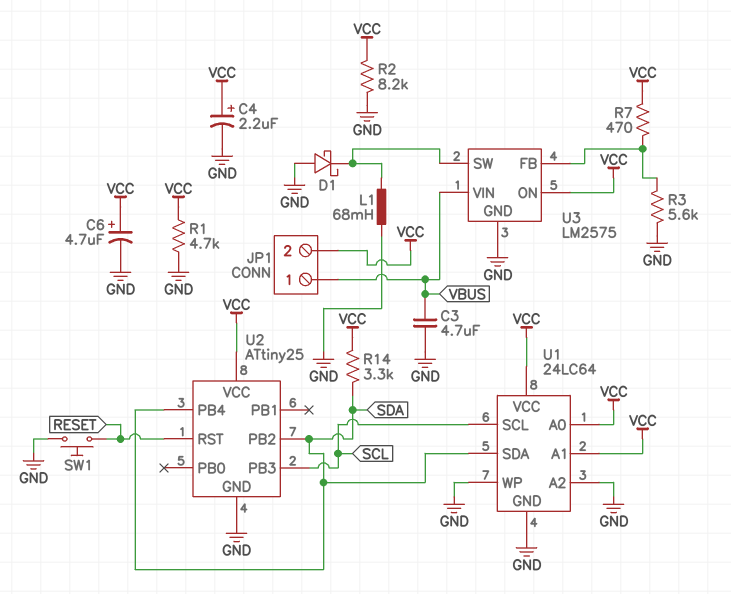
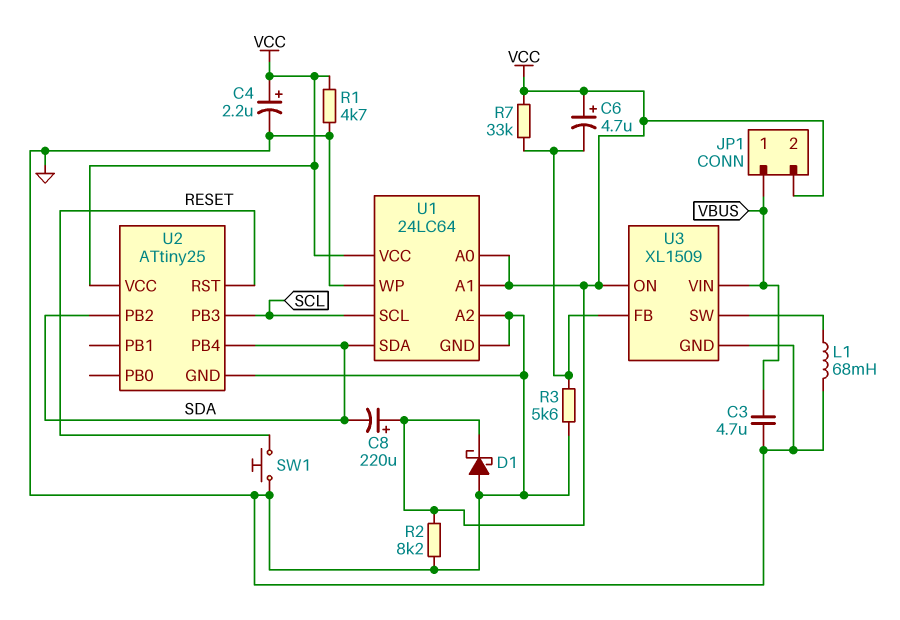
C6: 4.7uF (plus VCC, minus GND) -> 4.7uF (plus VCC, minus U3/FB)
C8: none -> 220uF (plus VCC, minus SDA)
D1: schottky (A GND, K U3/SW) -> schottky (A GND, K VCC)
R7: 470 (U3/FB, VCC) -> 33k (U3/FB, VCC)
R14: 3.3k (SDA, VCC) -> none
U3: LM2575 -> XL1509

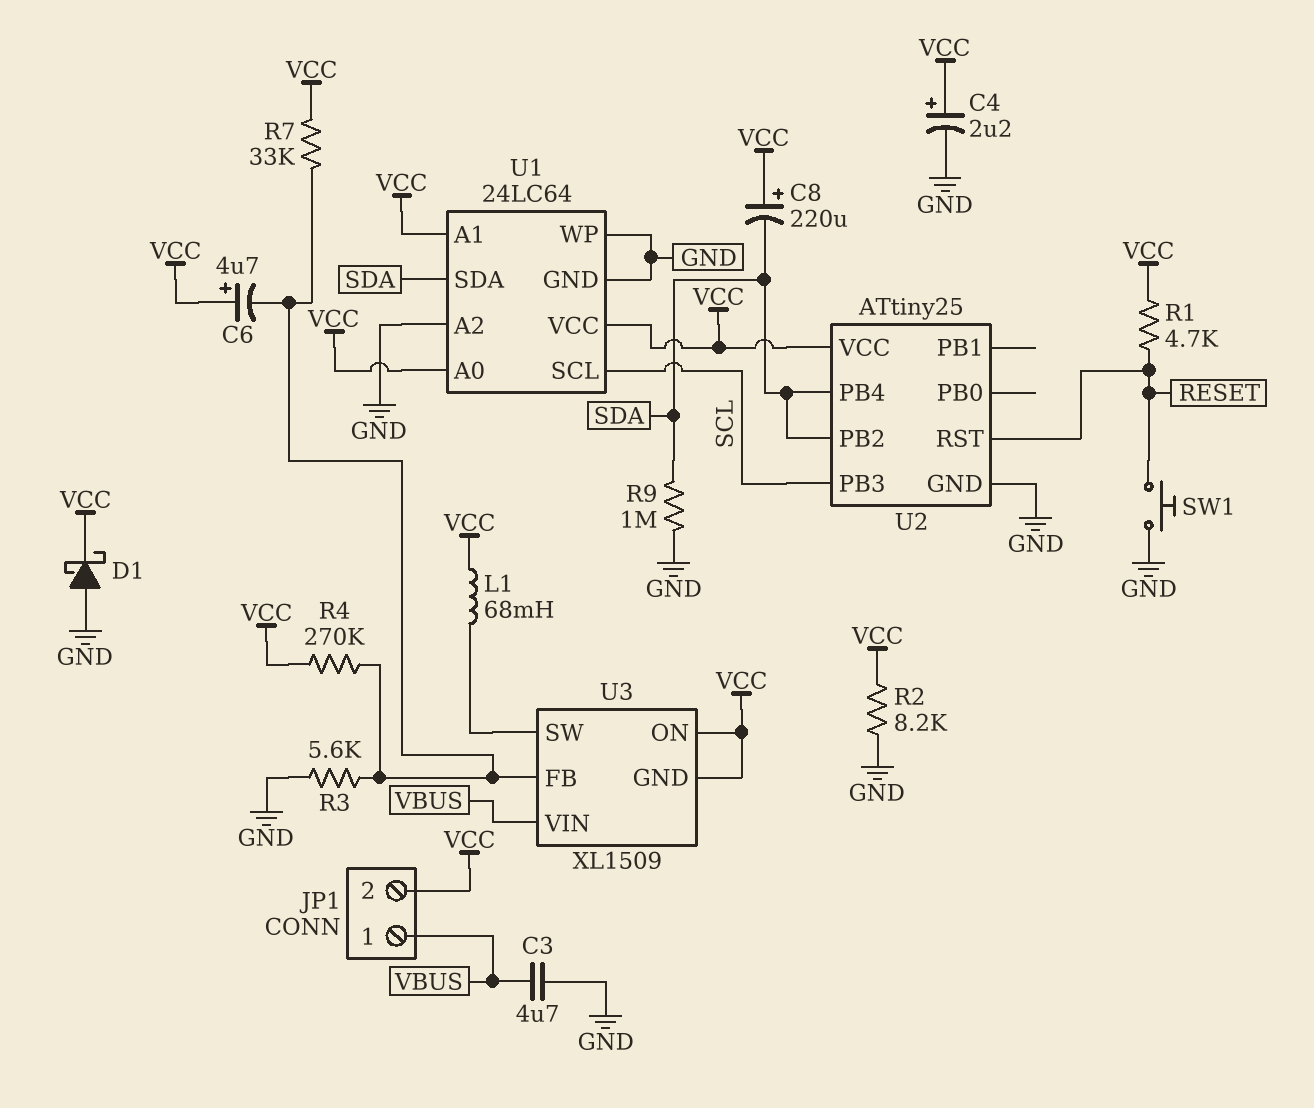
L1: 68mH (GND, U3/SW) -> 68mH (U3/SW, VCC)
R1: 4.7k (GND, VCC) -> 4.7k (RESET, VCC)
R4: none -> 270k (U3/FB, VCC)
R9: none -> 1M (GND, SDA)
U3 pin GND: GND -> VCC

